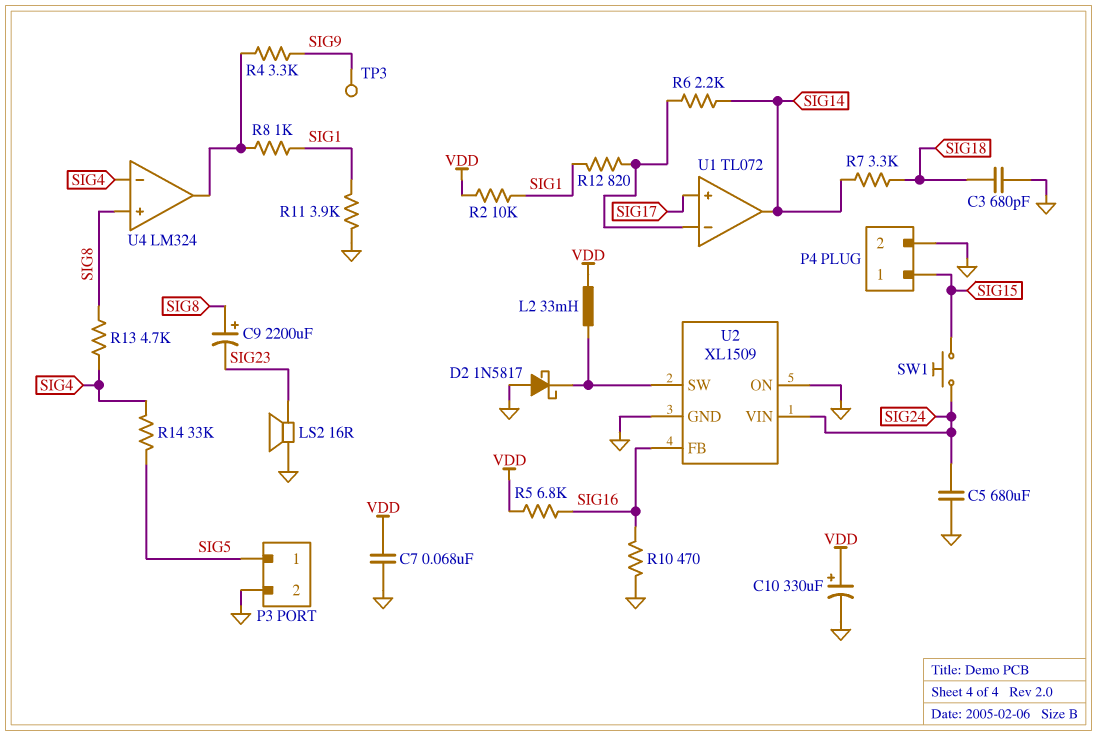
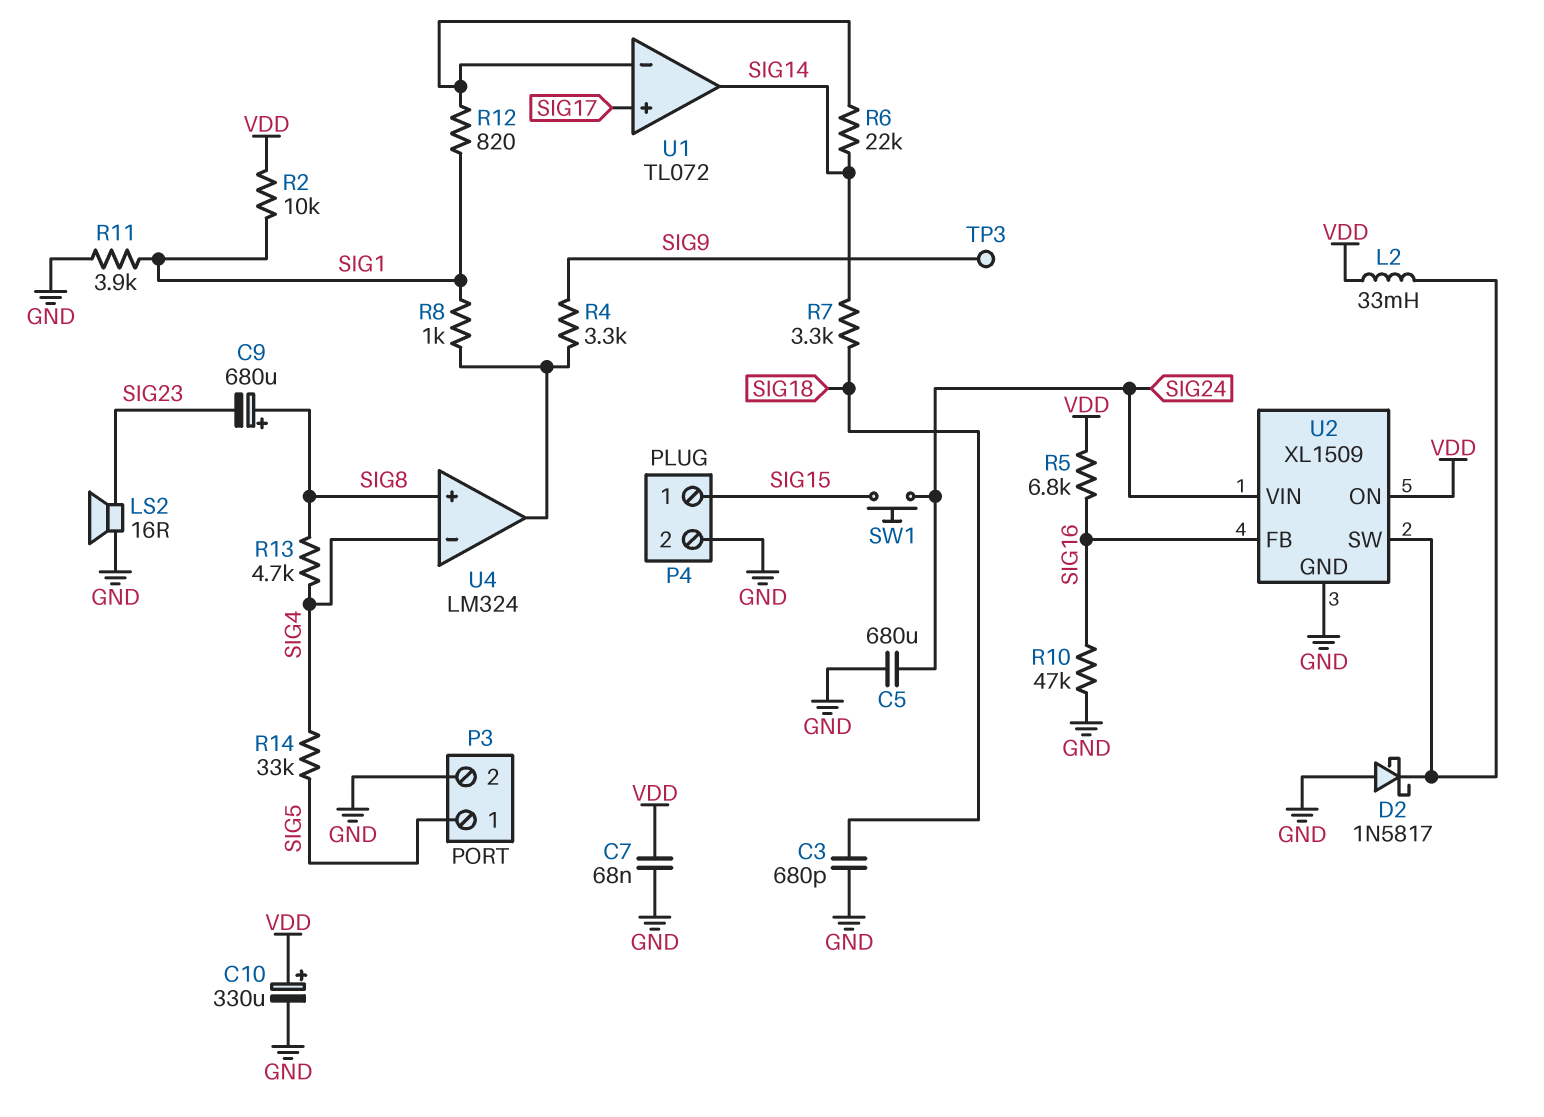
C9: 2200uF (plus SIG8, minus SIG23) -> 680uF (plus SIG8, minus SIG23)
R6: 2.2k (SIG14, U1/in-) -> 22k (SIG14, U1/in-)
R10: 470 (GND, SIG16) -> 47k (GND, SIG16)
U2 pin ON: GND -> VDD

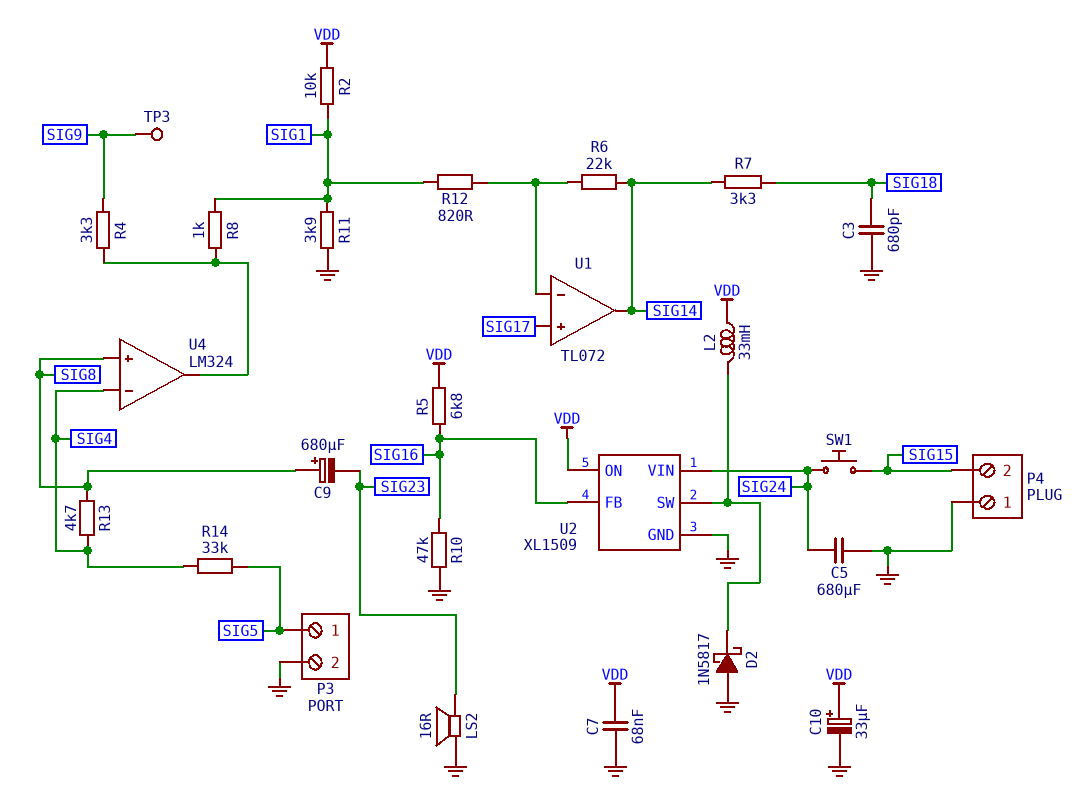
C10: 330uF (plus VDD, minus GND) -> 33uF (plus VDD, minus GND)
P4 pin 1: SIG15 -> GND
P4 pin 2: GND -> SIG15

